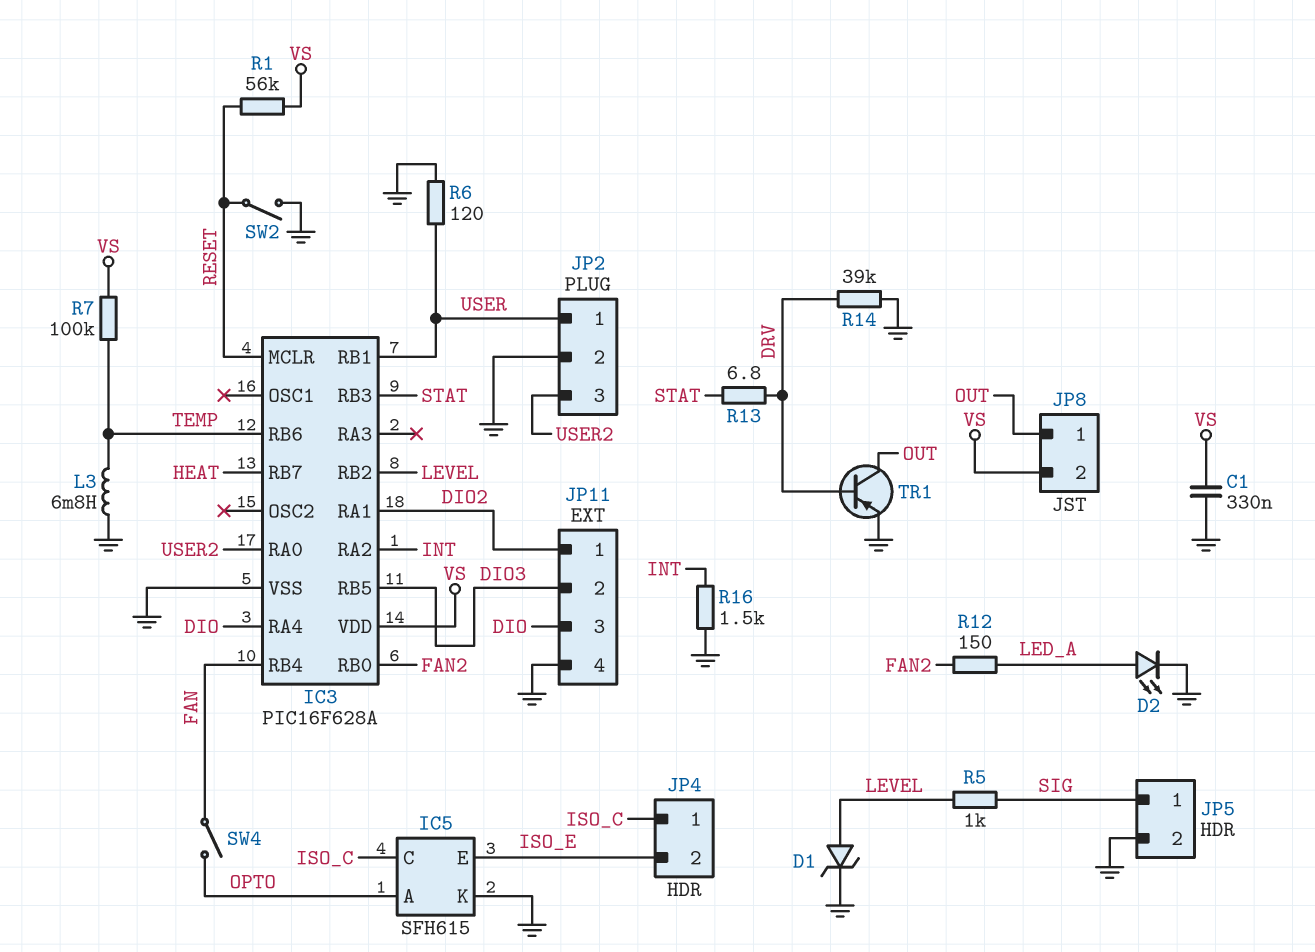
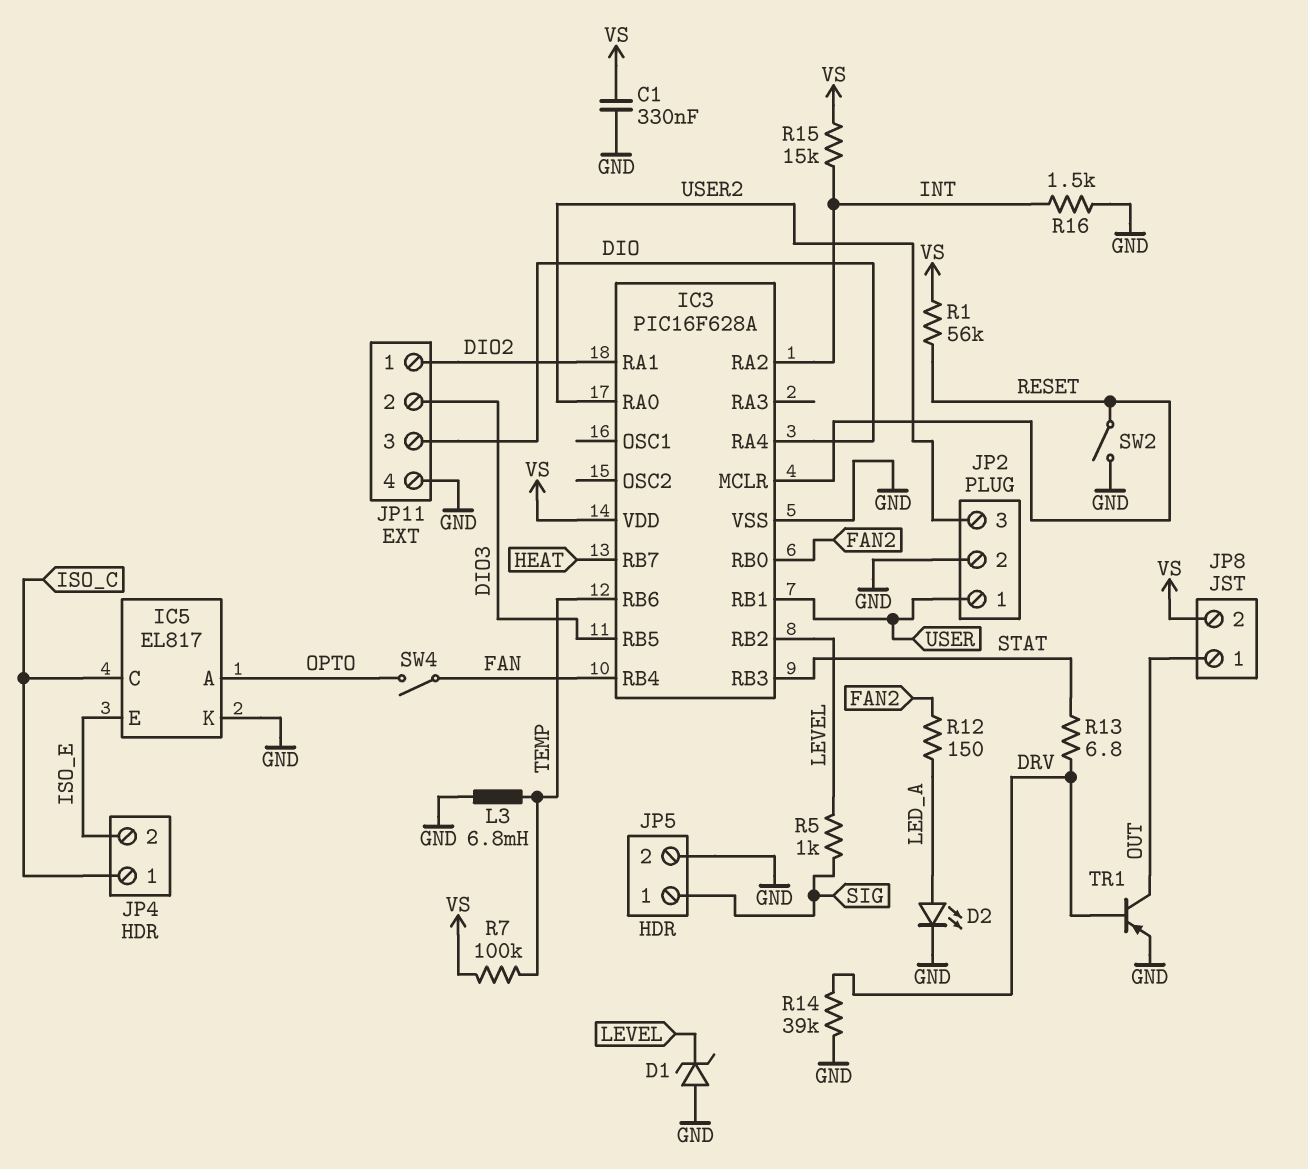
D1: zener (A LEVEL, K GND) -> zener (A GND, K LEVEL)
IC5: SFH615 -> EL817
R6: 120 (GND, USER) -> none
R15: none -> 15k (INT, VS)

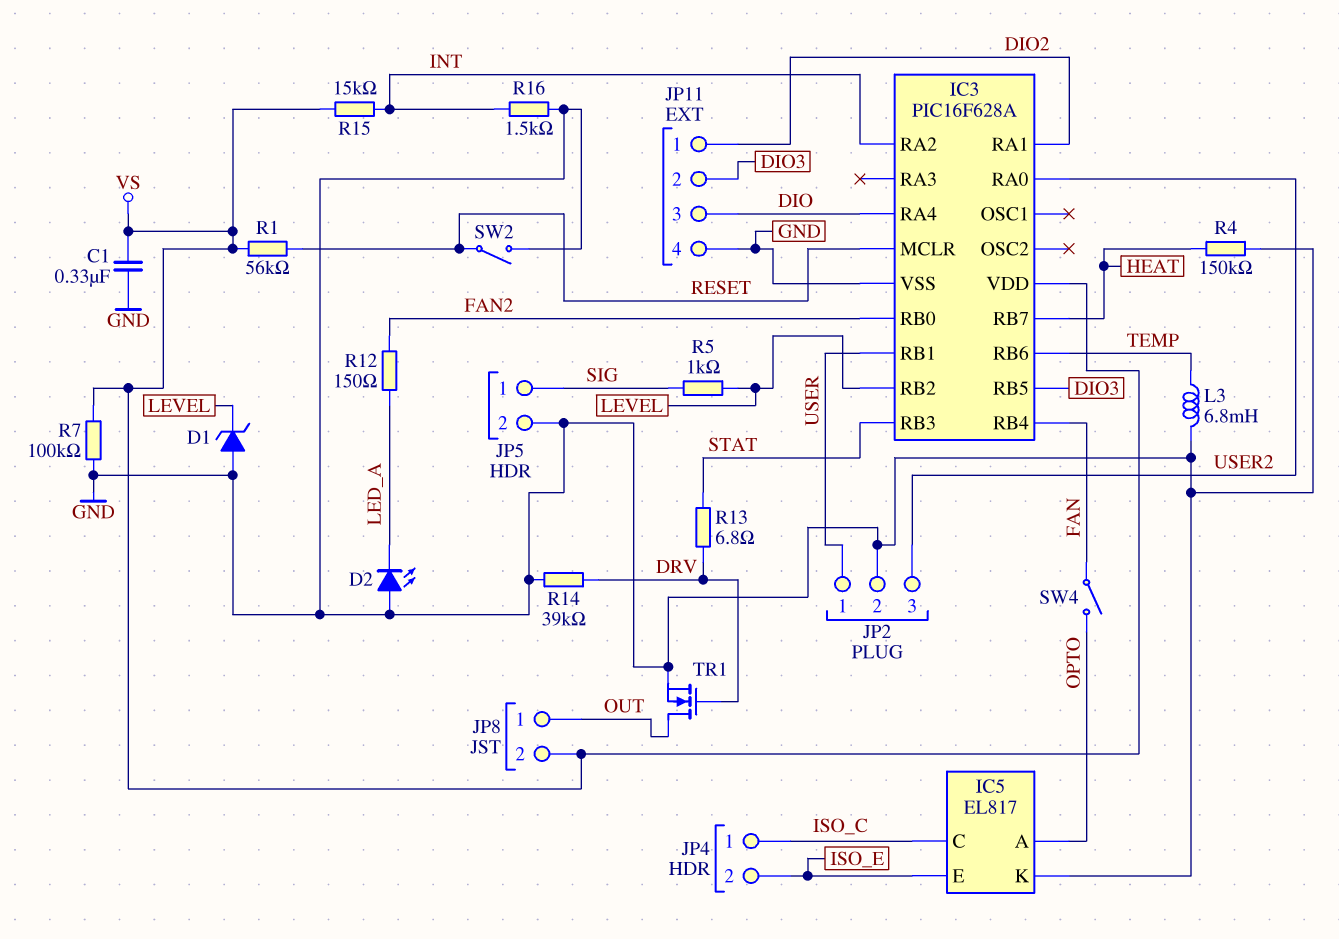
D2: LED (A LED_A, K GND) -> LED (A GND, K LED_A)
R4: none -> 150k (GND, HEAT)
R7: 100k (TEMP, VS) -> 100k (GND, VS)
TR1: PNP (B DRV, C OUT, E GND) -> NMOS (G DRV, D OUT, S GND)

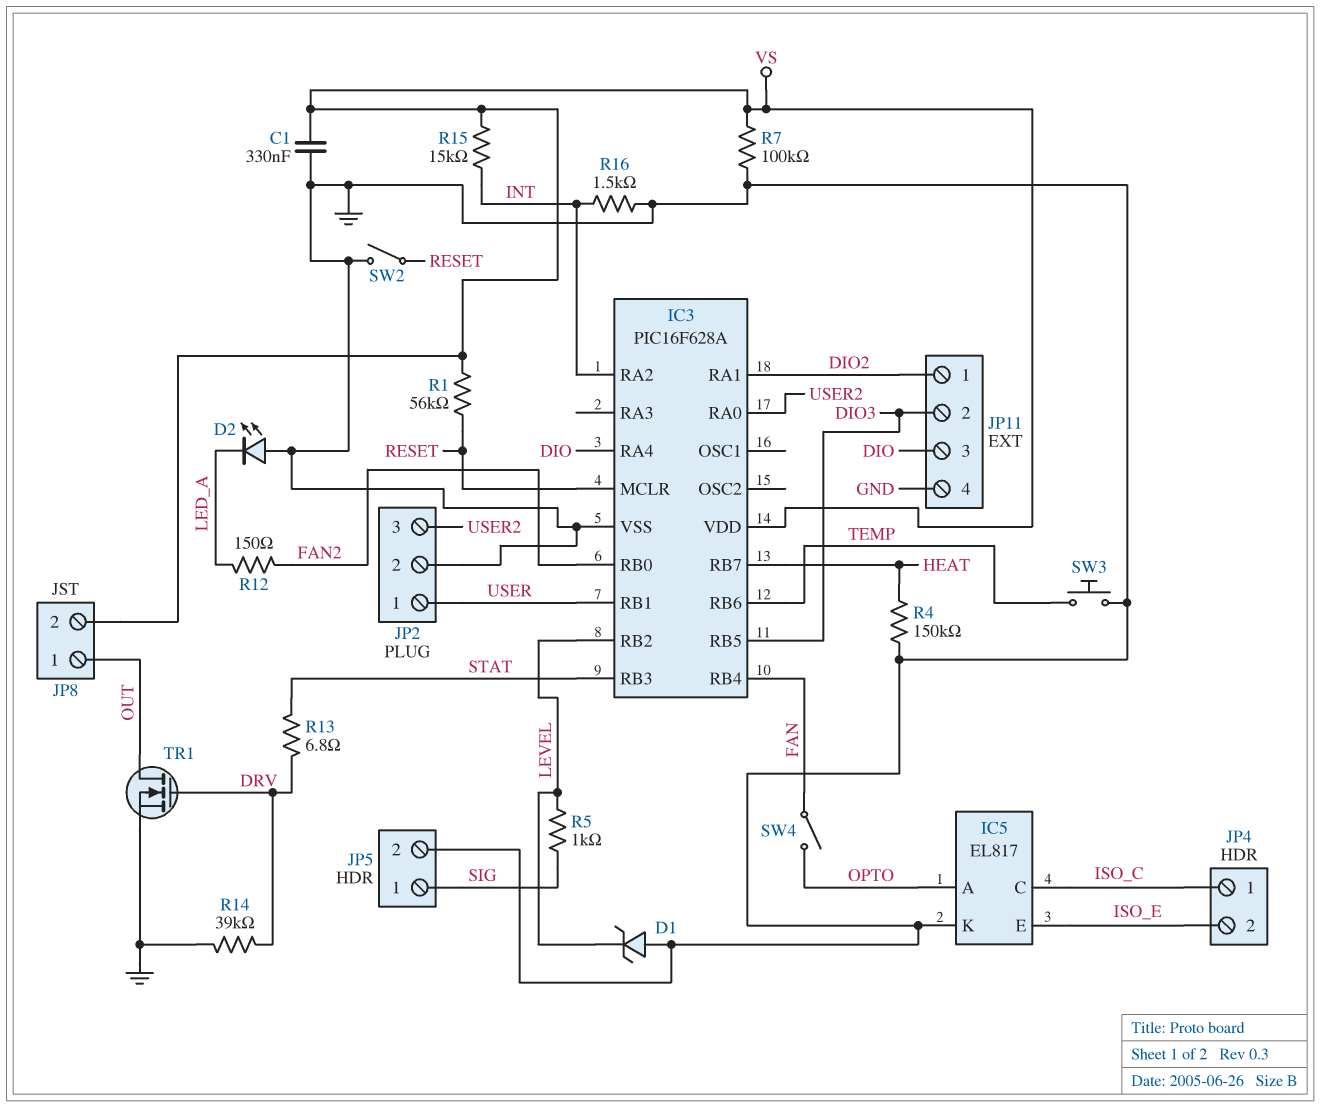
L3: 6.8mH (GND, TEMP) -> none
SW3: none -> button (GND, TEMP)

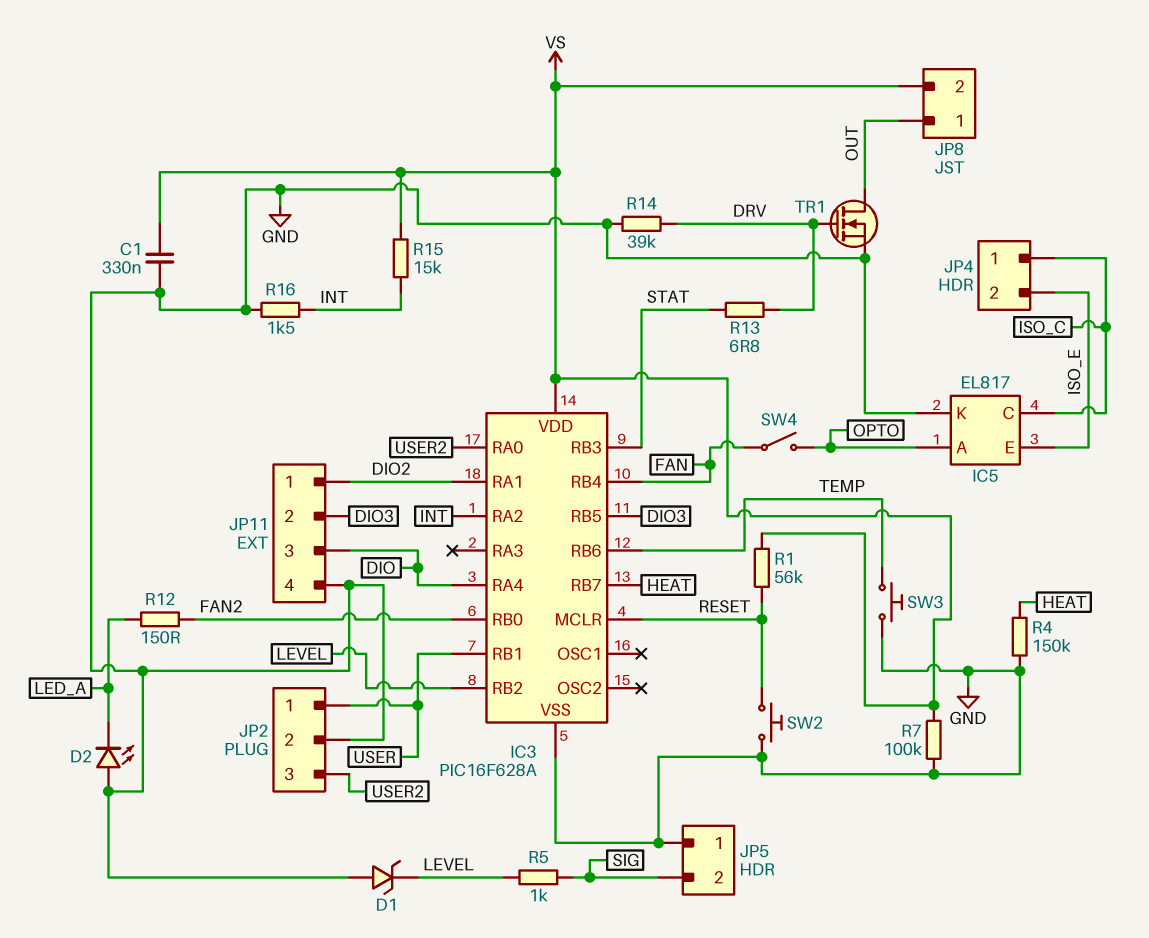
JP5 pin 1: SIG -> GND
JP5 pin 2: GND -> SIG
SW2: switch (GND, RESET) -> button (GND, RESET)

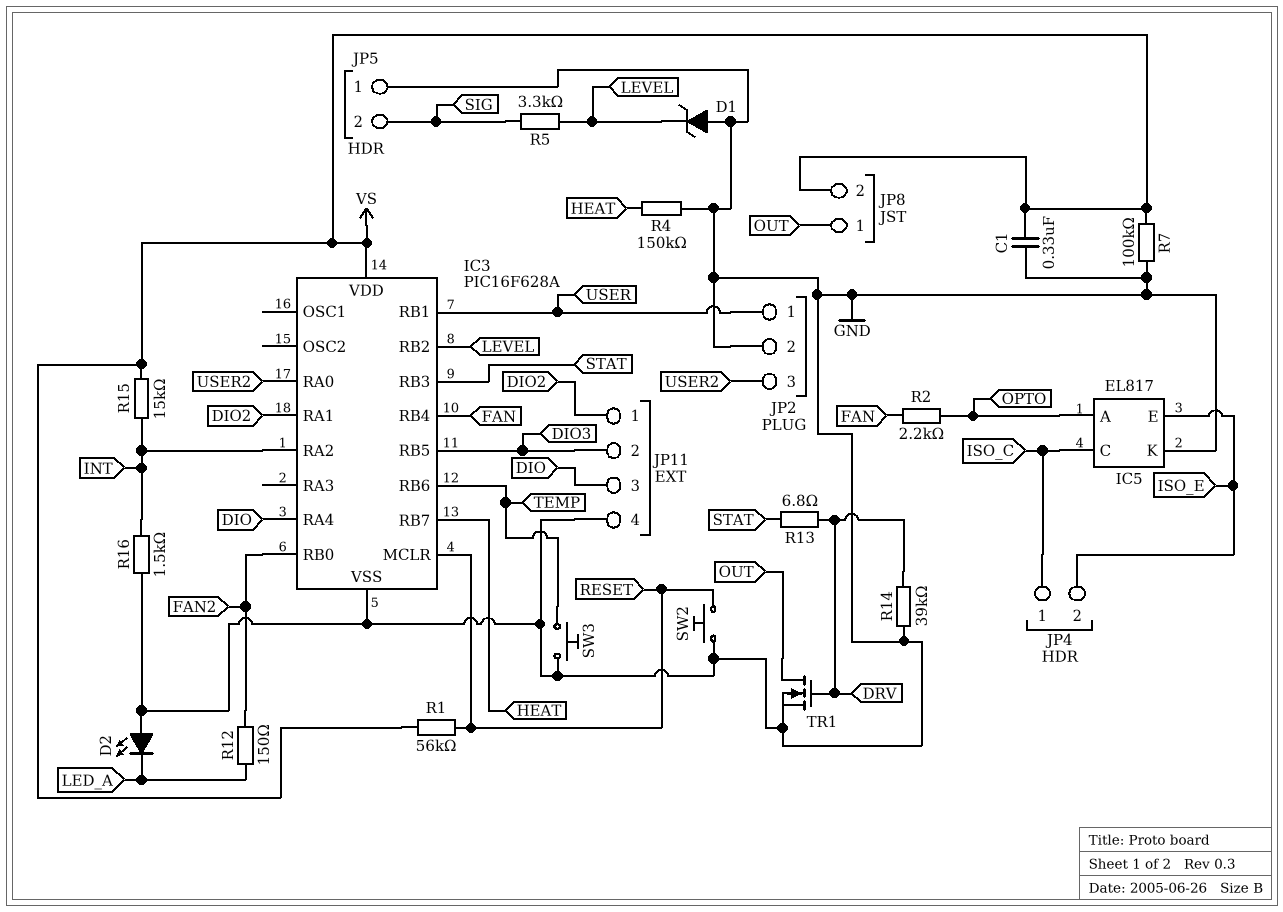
R2: none -> 2.2k (FAN, OPTO)
R5: 1k (LEVEL, SIG) -> 3.3k (LEVEL, SIG)
SW4: switch (FAN, OPTO) -> none

